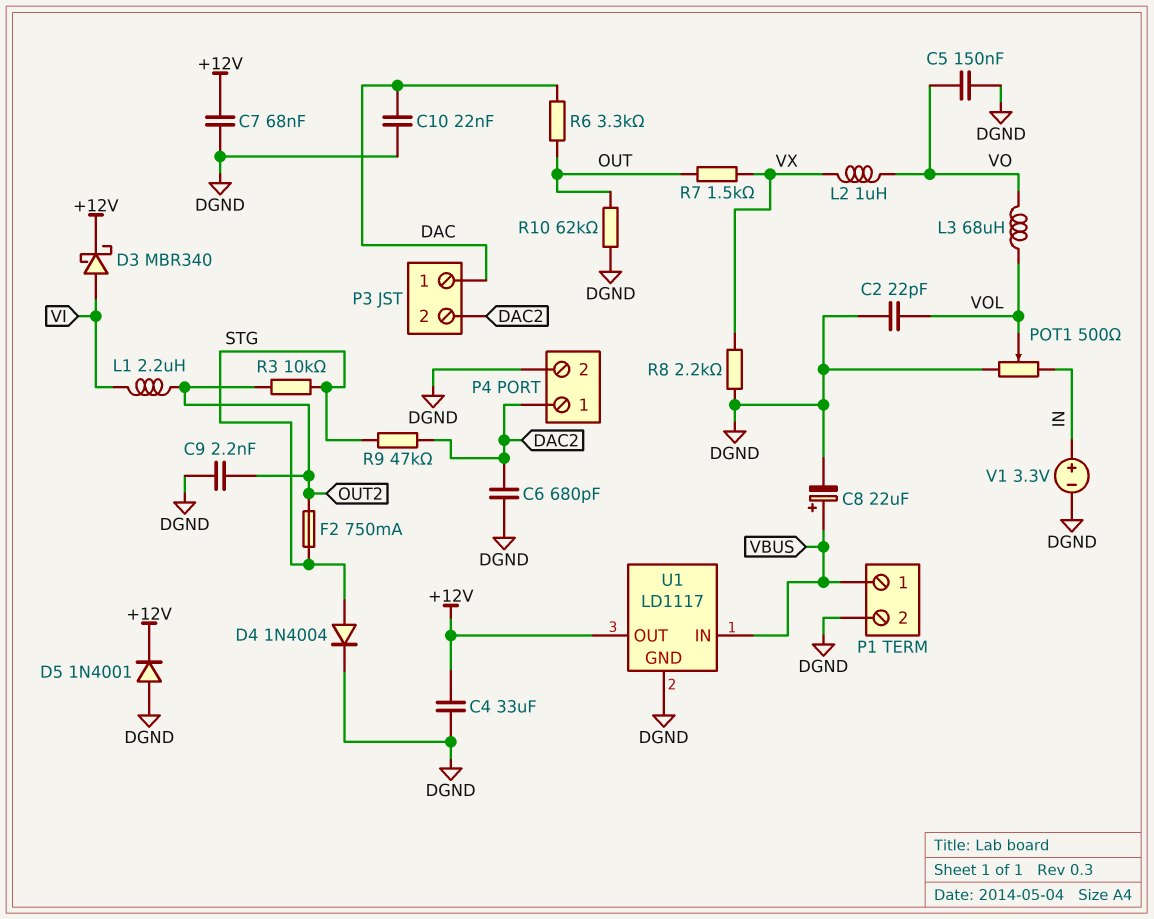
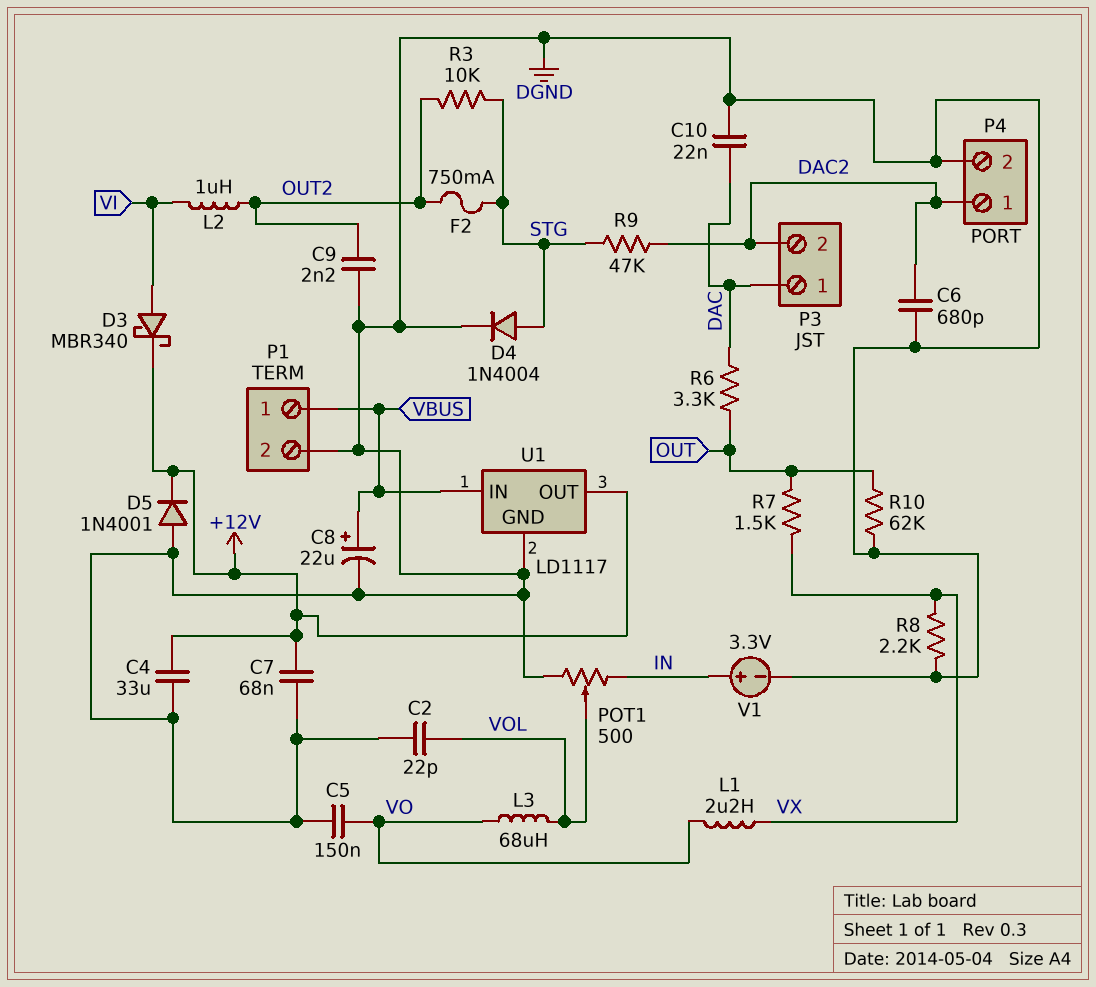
L1: 2.2uH (OUT2, VI) -> 2.2uH (VO, VX)
L2: 1uH (VO, VX) -> 1uH (OUT2, VI)

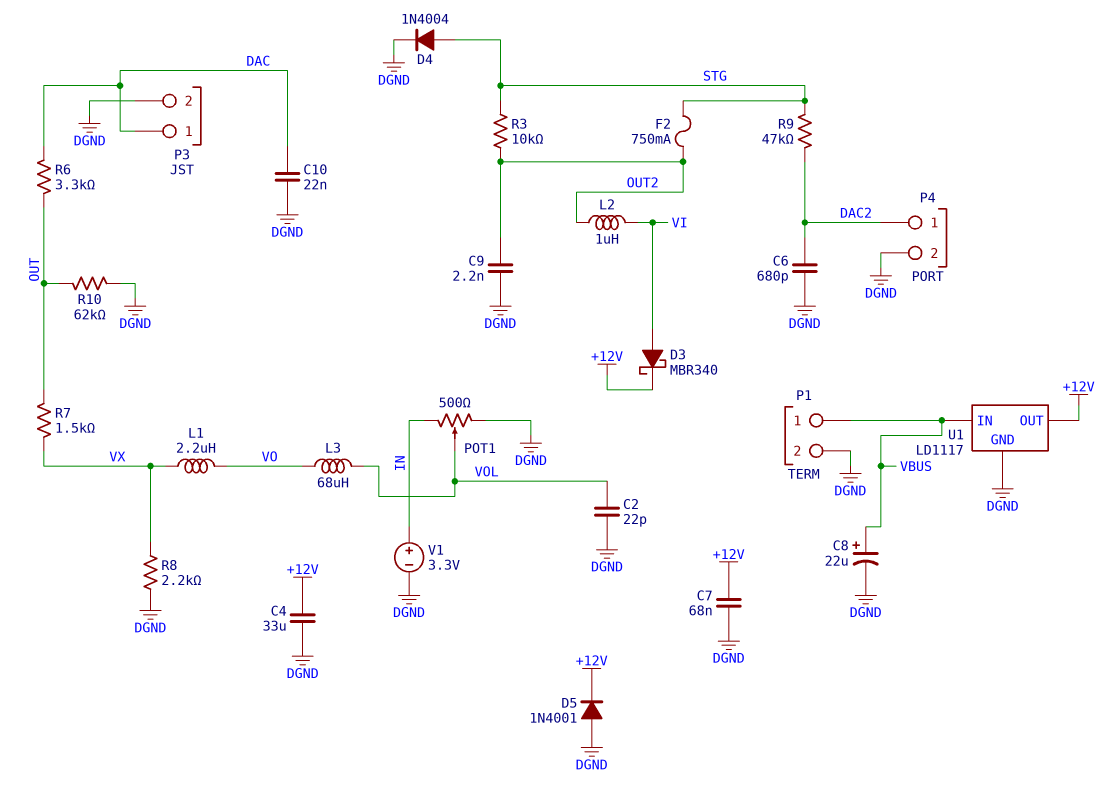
C5: 150nF (DGND, VO) -> none
P3 pin 2: DAC2 -> DGND

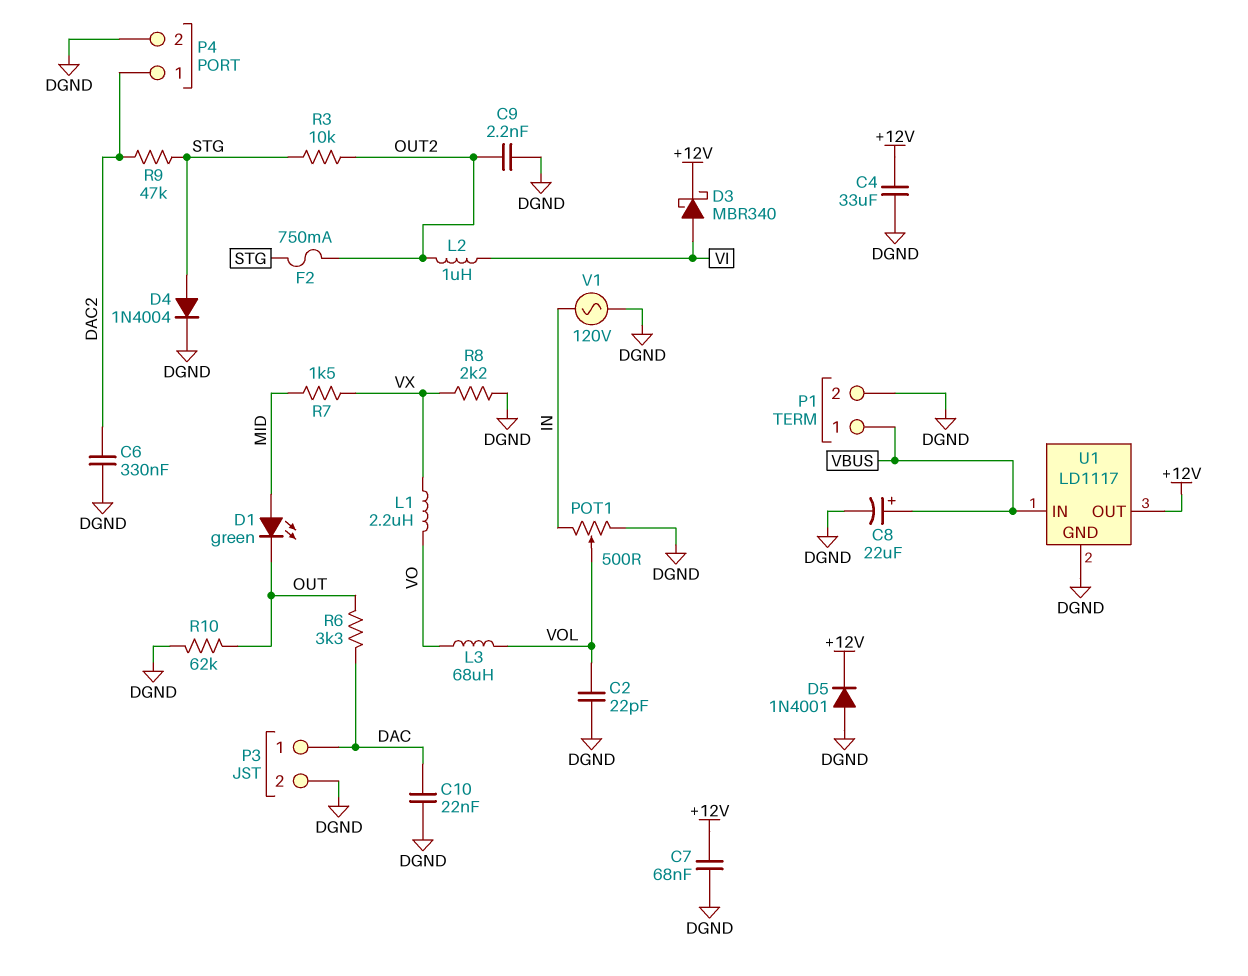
C6: 680pF (DAC2, DGND) -> 330nF (DAC2, DGND)
D1: none -> LED green (A MID, K OUT)
R7: 1.5k (OUT, VX) -> 1.5k (MID, VX)
V1: 3.3V (plus IN, minus DGND) -> AC 120V (DGND, IN)

